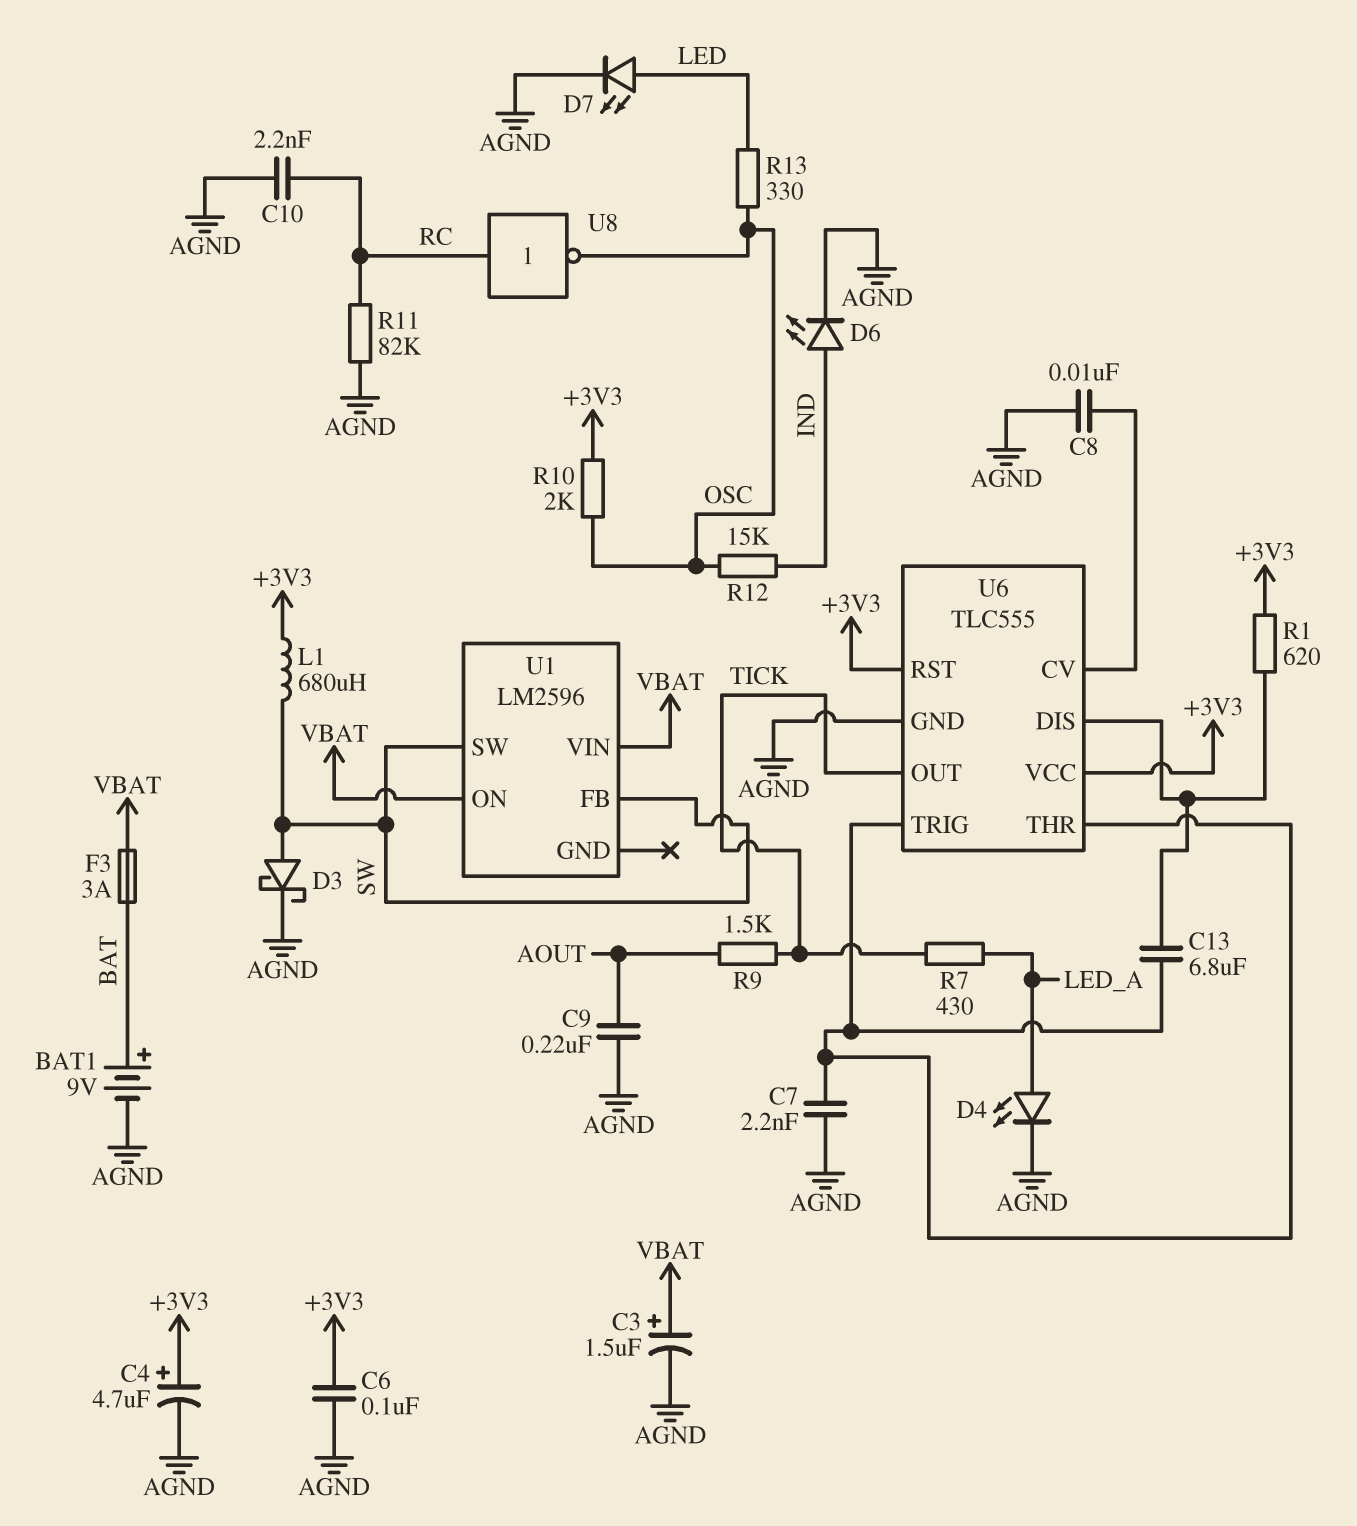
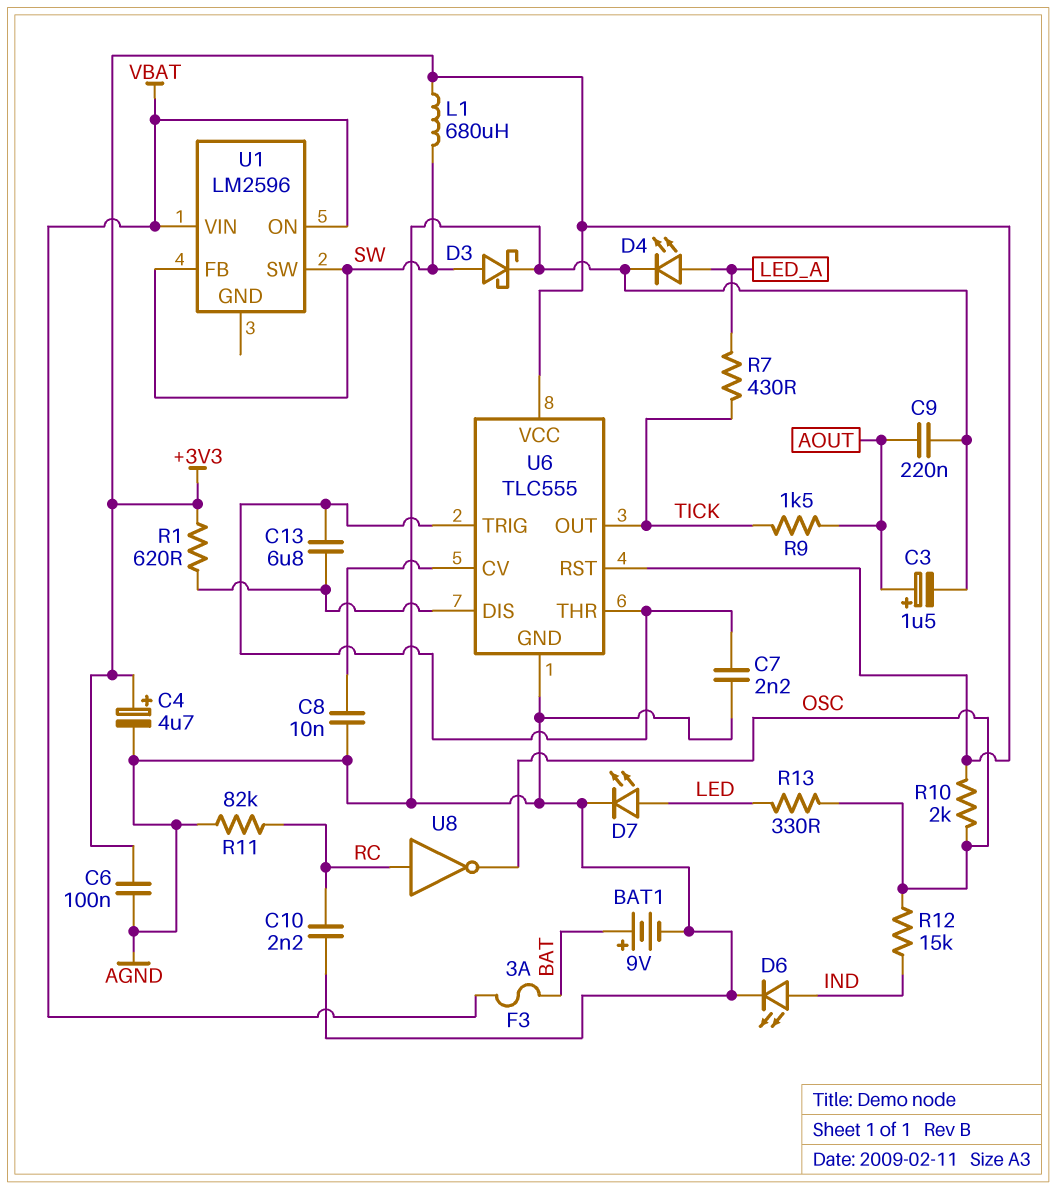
C3: 1.5uF (plus VBAT, minus AGND) -> 1.5uF (plus AOUT, minus AGND)

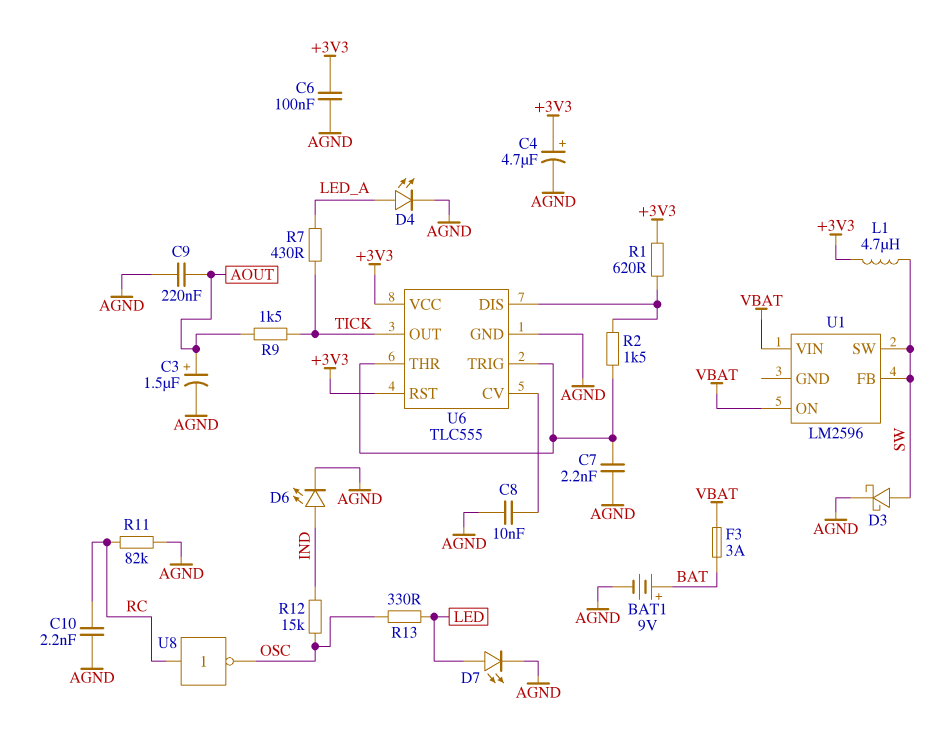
C13: 6.8uF (U6/DIS, U6/THR) -> none
L1: 680uH (+3V3, SW) -> 4.7uH (+3V3, SW)
R2: none -> 1.5k (U6/DIS, U6/THR)
R10: 2k (+3V3, OSC) -> none

